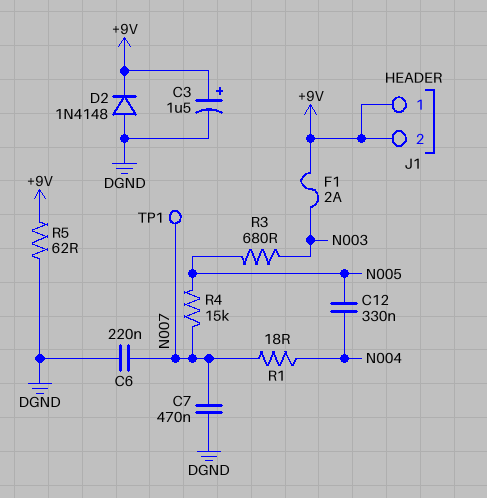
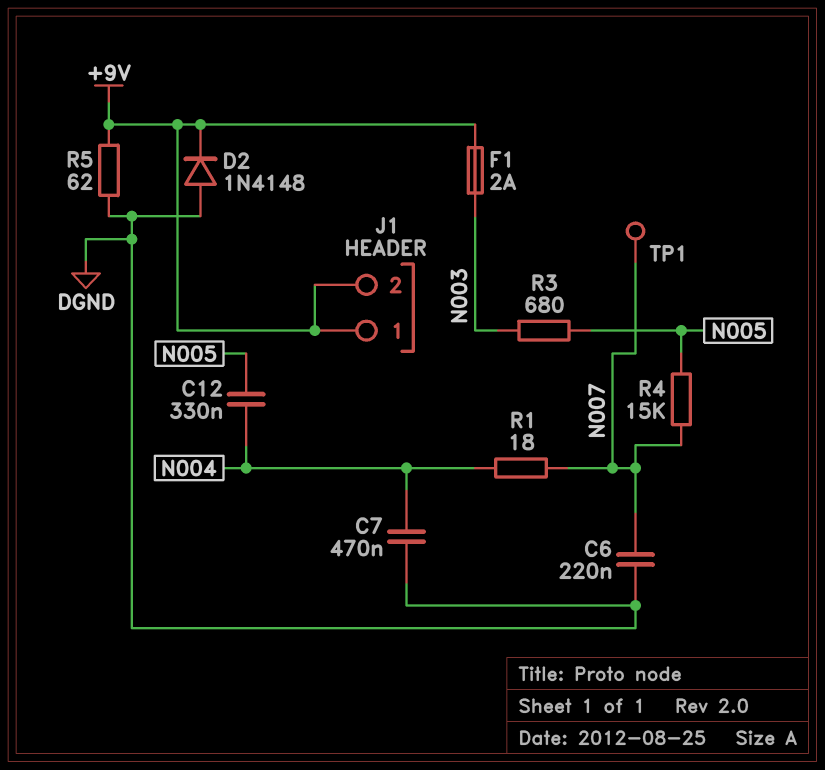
C3: 1.5uF (plus +9V, minus DGND) -> none
C7: 470nF (DGND, N007) -> 470nF (DGND, N004)

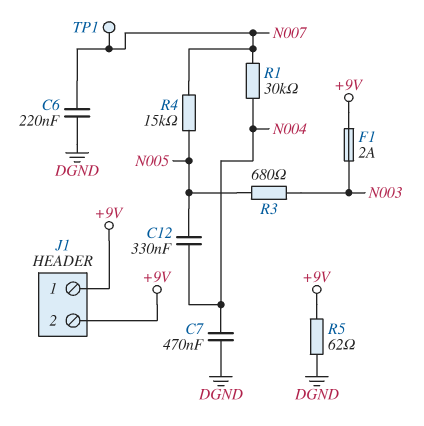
D2: diode 1N4148 (A DGND, K +9V) -> none
R1: 18 (N004, N007) -> 30k (N004, N007)

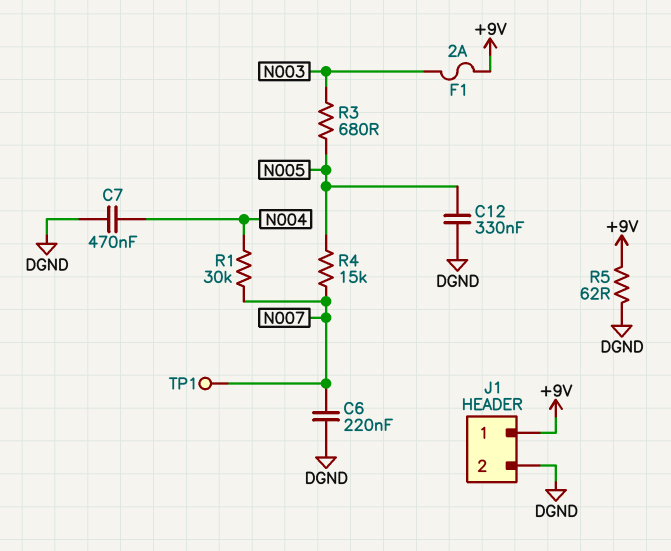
C12: 330nF (N004, N005) -> 330nF (DGND, N005)
J1 pin 2: +9V -> DGND

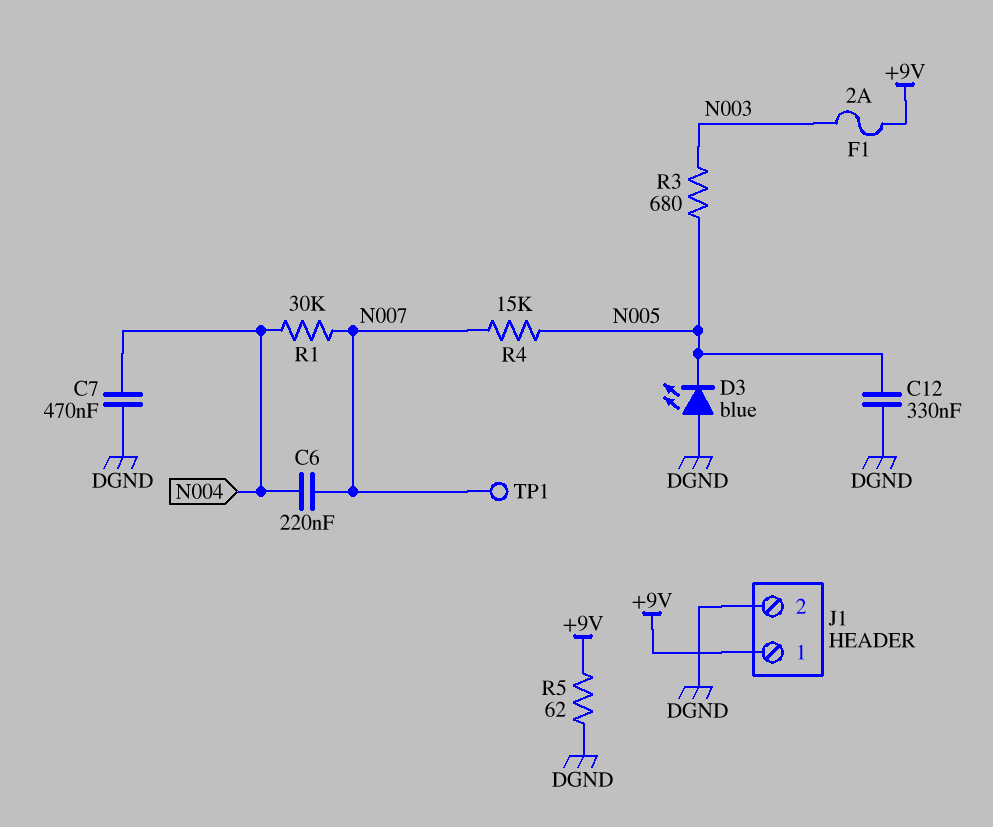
C6: 220nF (DGND, N007) -> 220nF (N004, N007)
D3: none -> LED blue (A DGND, K N005)

